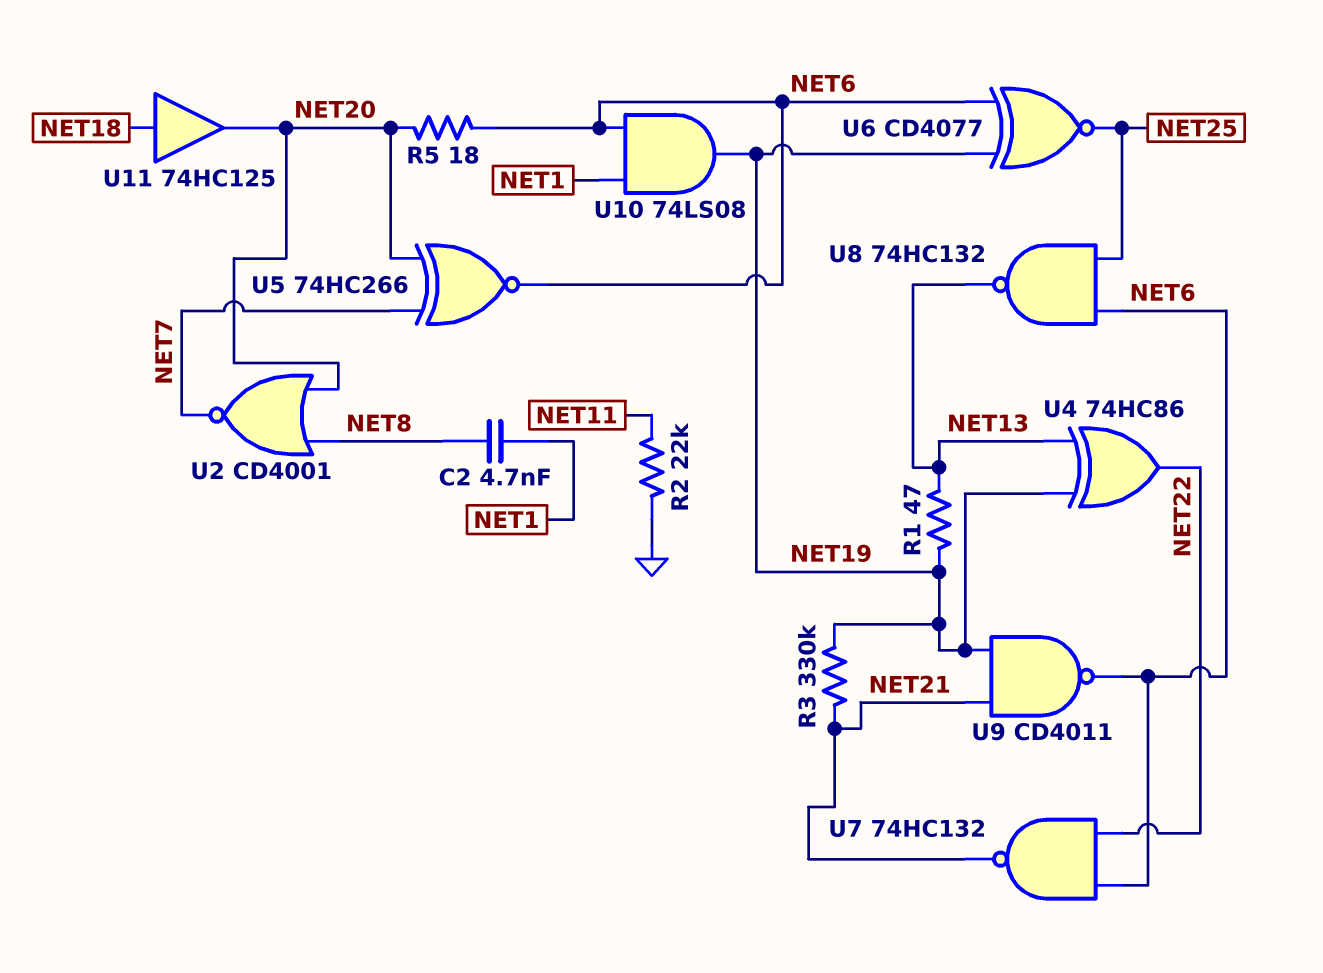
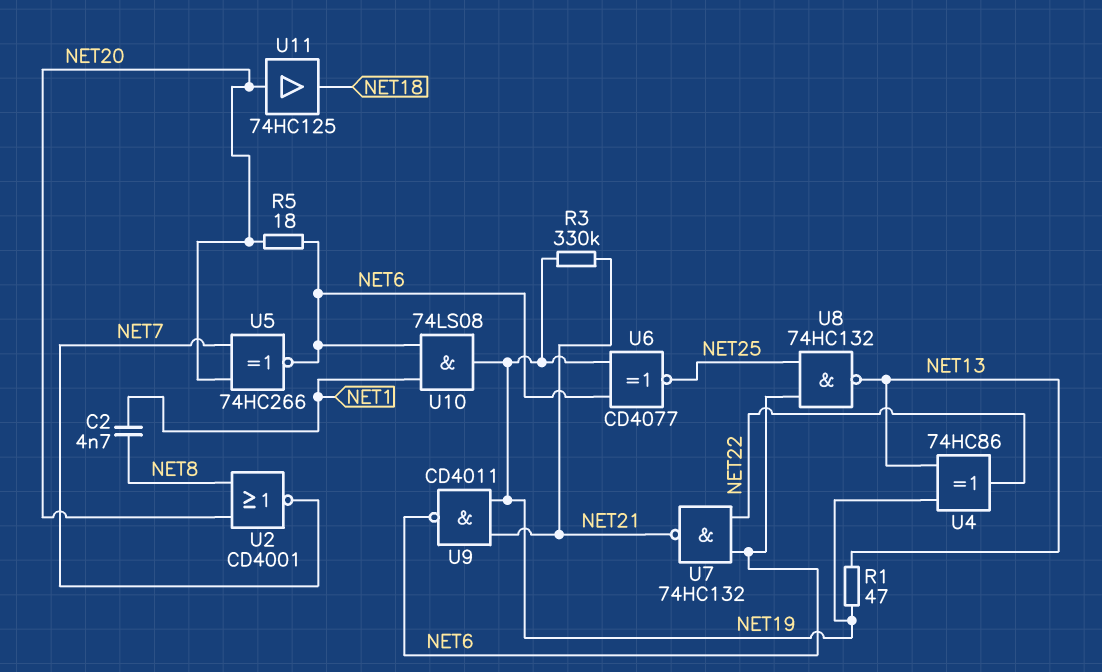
R2: 22k (GND, NET11) -> none
U11: buffer 74HC125 (in NET18, out NET20) -> buffer 74HC125 (in NET20, out NET18)

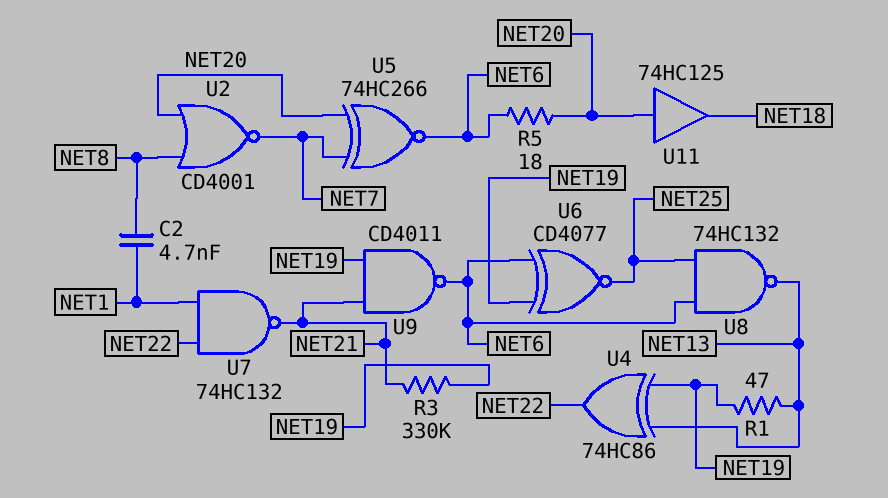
U7: NAND 74HC132 (in NET6, in NET22, out NET21) -> NAND 74HC132 (in NET1, in NET22, out NET21)
U10: AND 74LS08 (in NET1, in NET6, out NET19) -> none

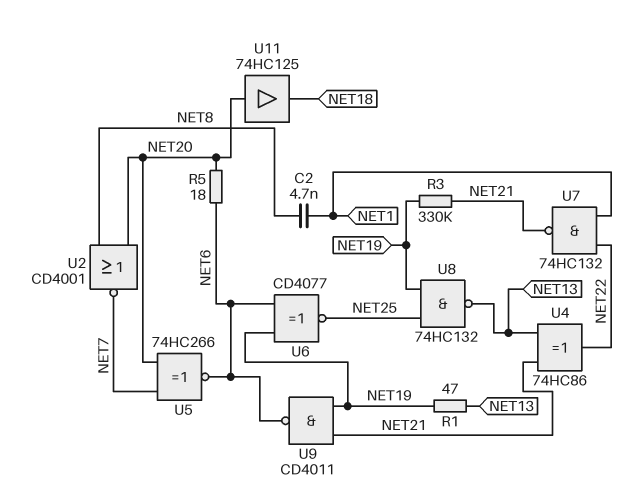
U4: XOR 74HC86 (in NET13, in NET19, out NET22) -> XOR 74HC86 (in NET13, in NET21, out NET22)
U8: NAND 74HC132 (in NET6, in NET25, out NET13) -> NAND 74HC132 (in NET19, in NET25, out NET13)

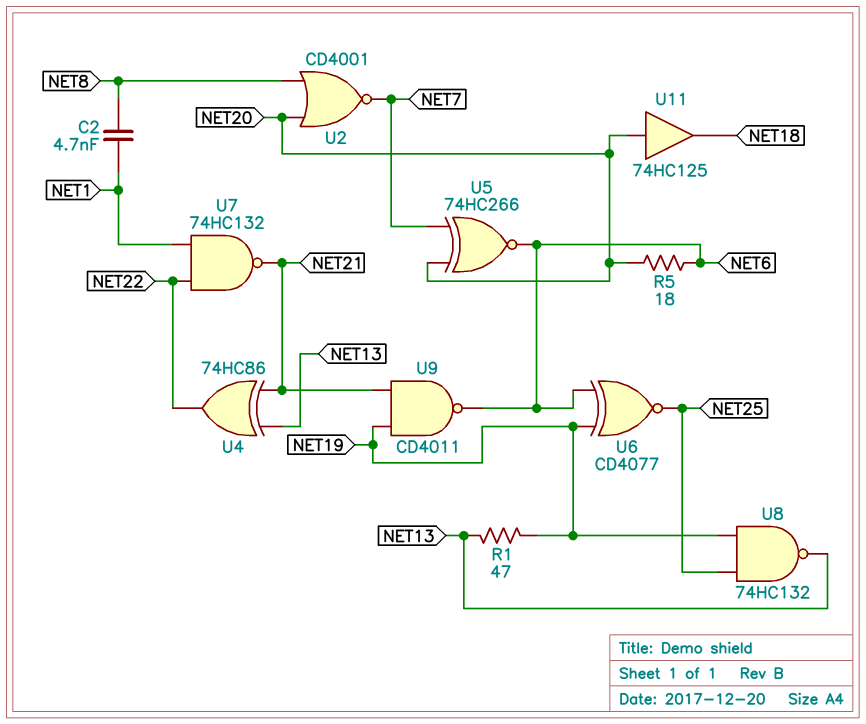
R3: 330k (NET19, NET21) -> none

